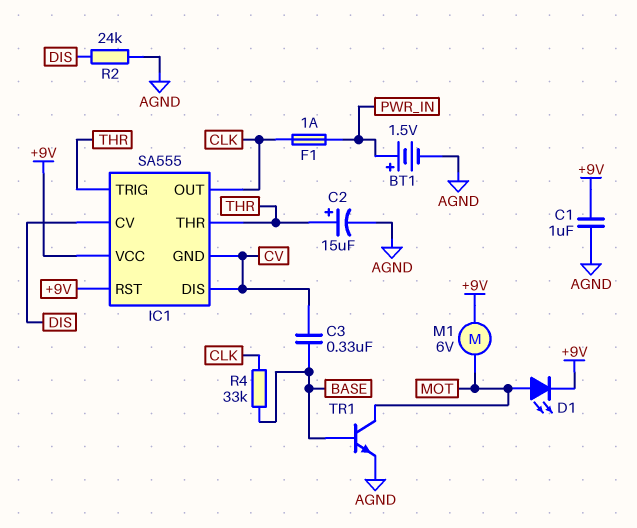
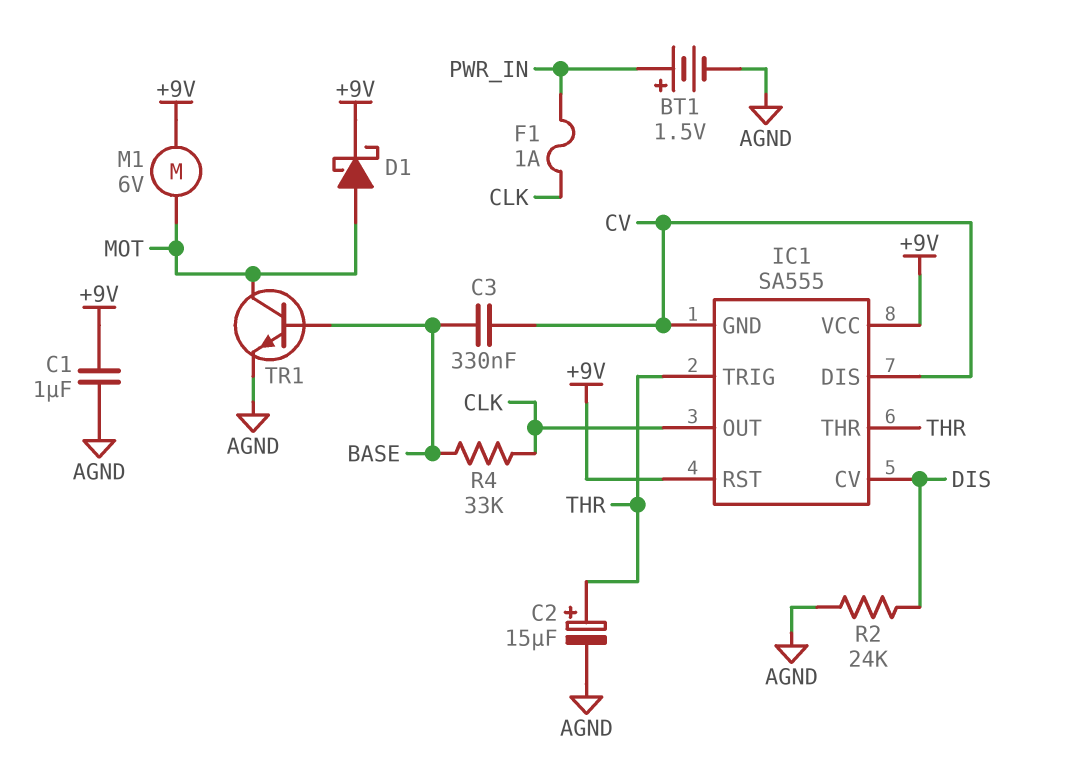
D1: LED (A MOT, K +9V) -> schottky (A MOT, K +9V)

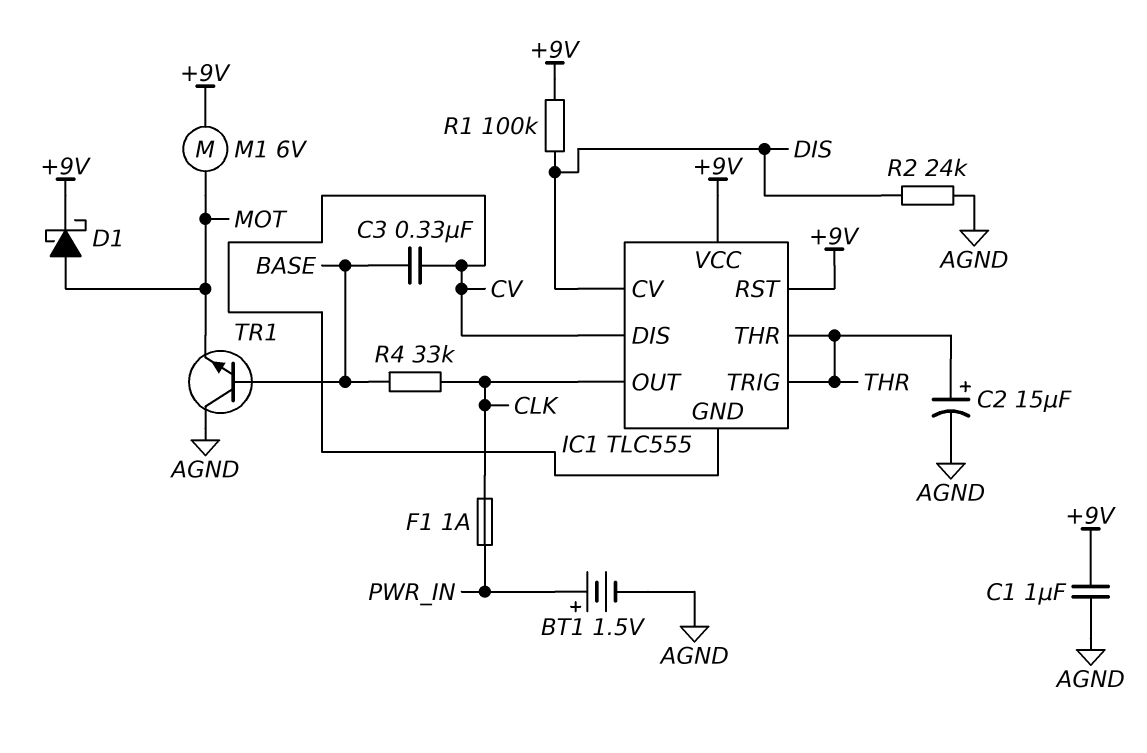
IC1: SA555 -> TLC555
R1: none -> 100k (+9V, DIS)
TR1: NPN (B BASE, C MOT, E AGND) -> NPN (B BASE, C AGND, E MOT)

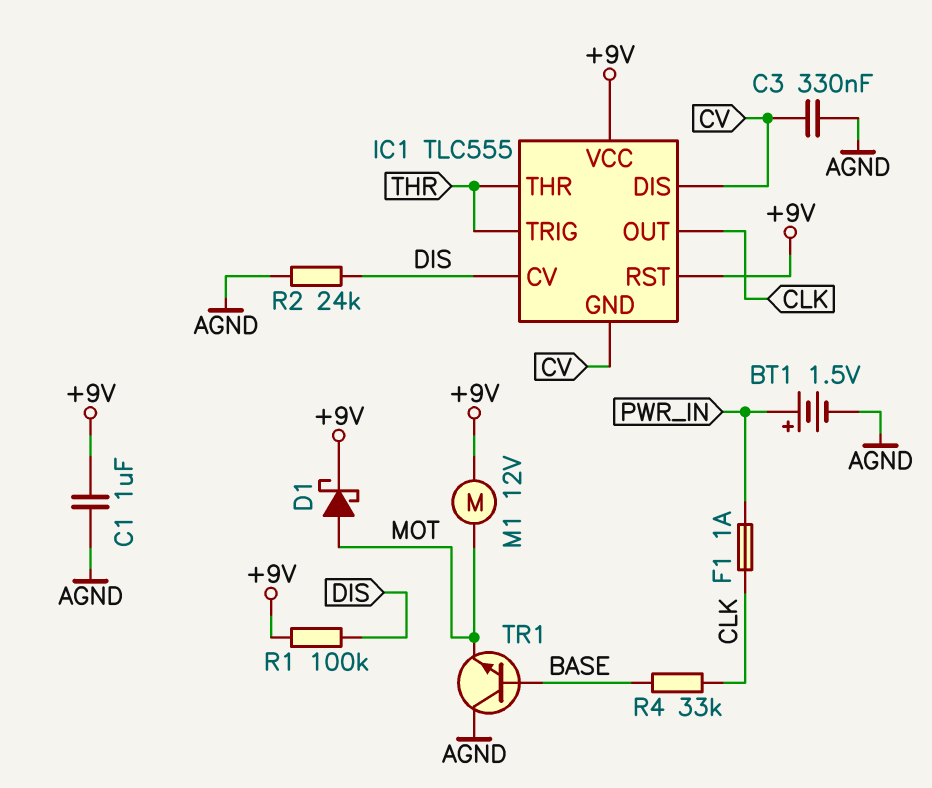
C2: 15uF (plus THR, minus AGND) -> none
C3: 330nF (BASE, CV) -> 330nF (AGND, CV)
M1: motor 6V (+9V, MOT) -> motor 12V (+9V, MOT)

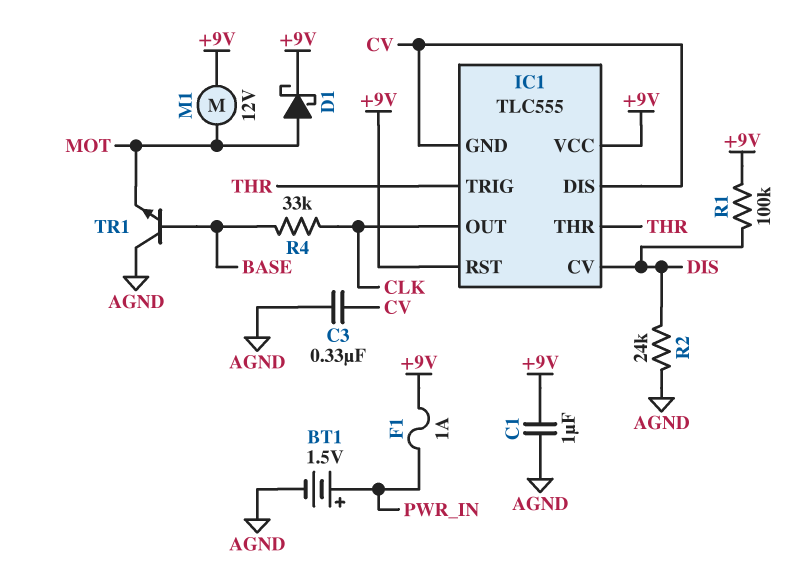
F1: 1A (CLK, PWR_IN) -> 1A (+9V, PWR_IN)

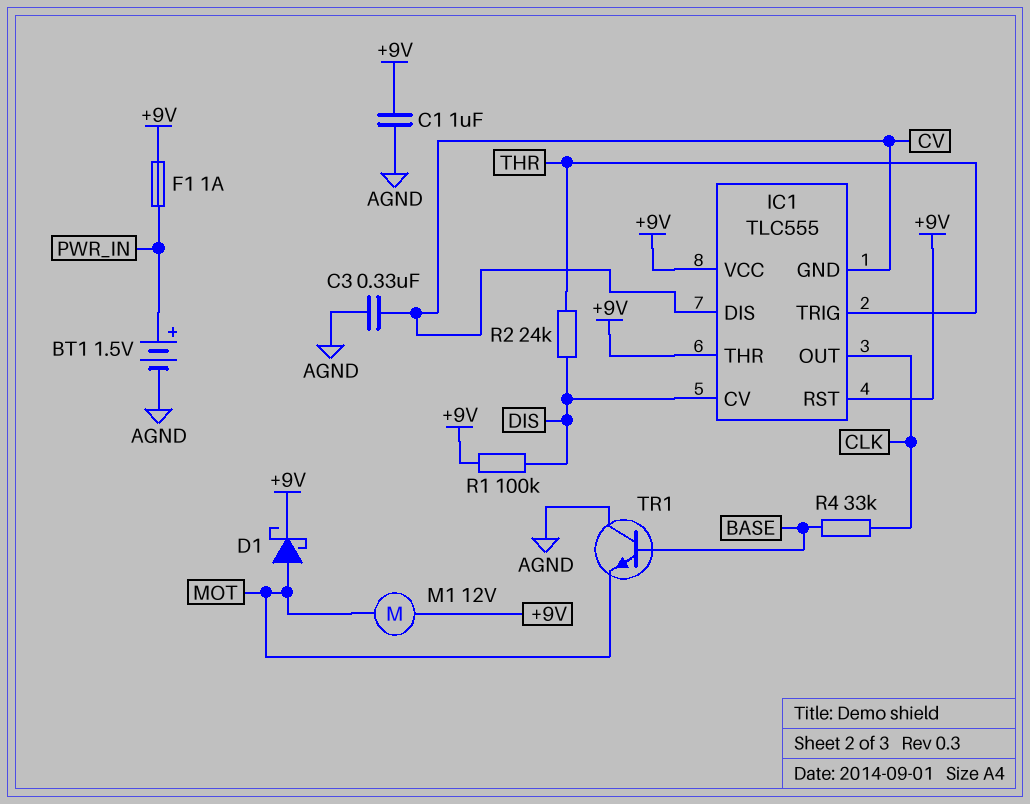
IC1 pin THR: THR -> +9V
R2: 24k (AGND, DIS) -> 24k (DIS, THR)

